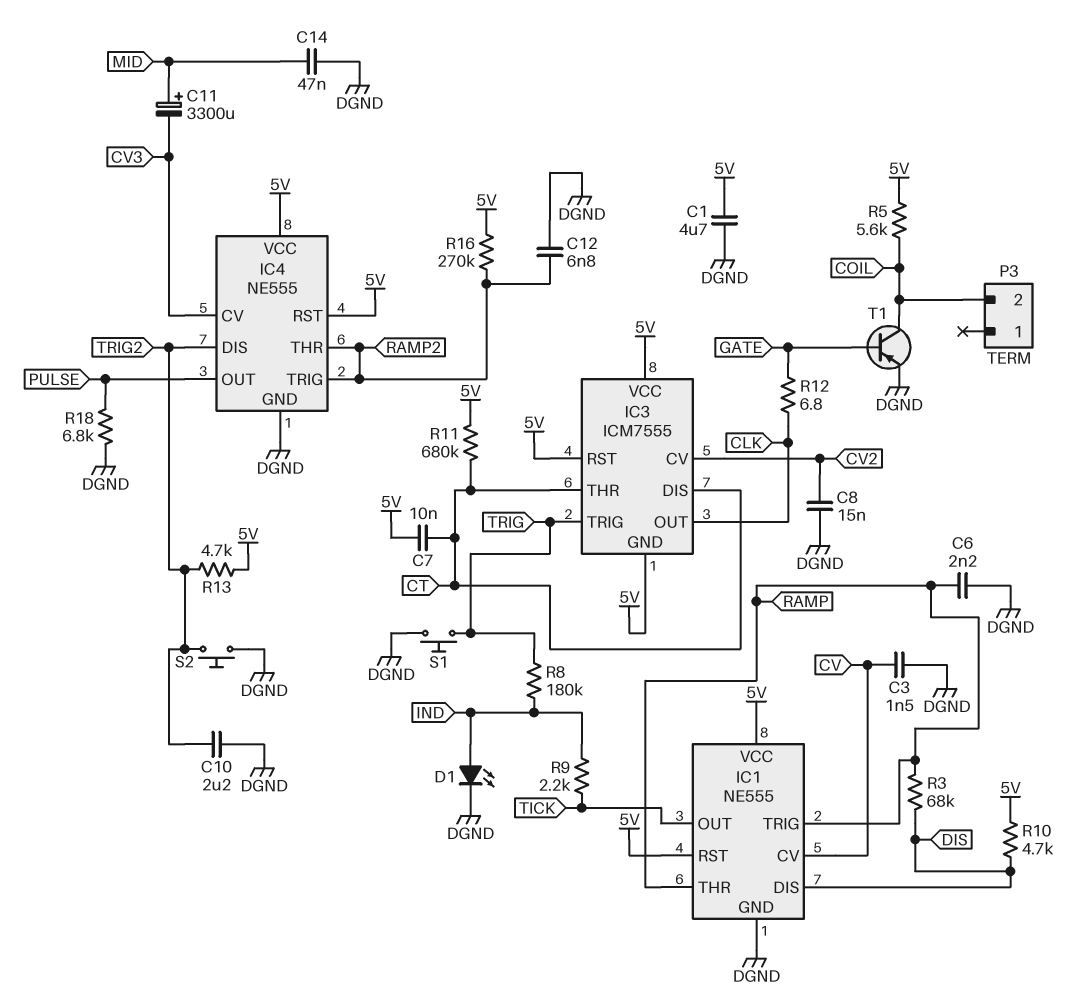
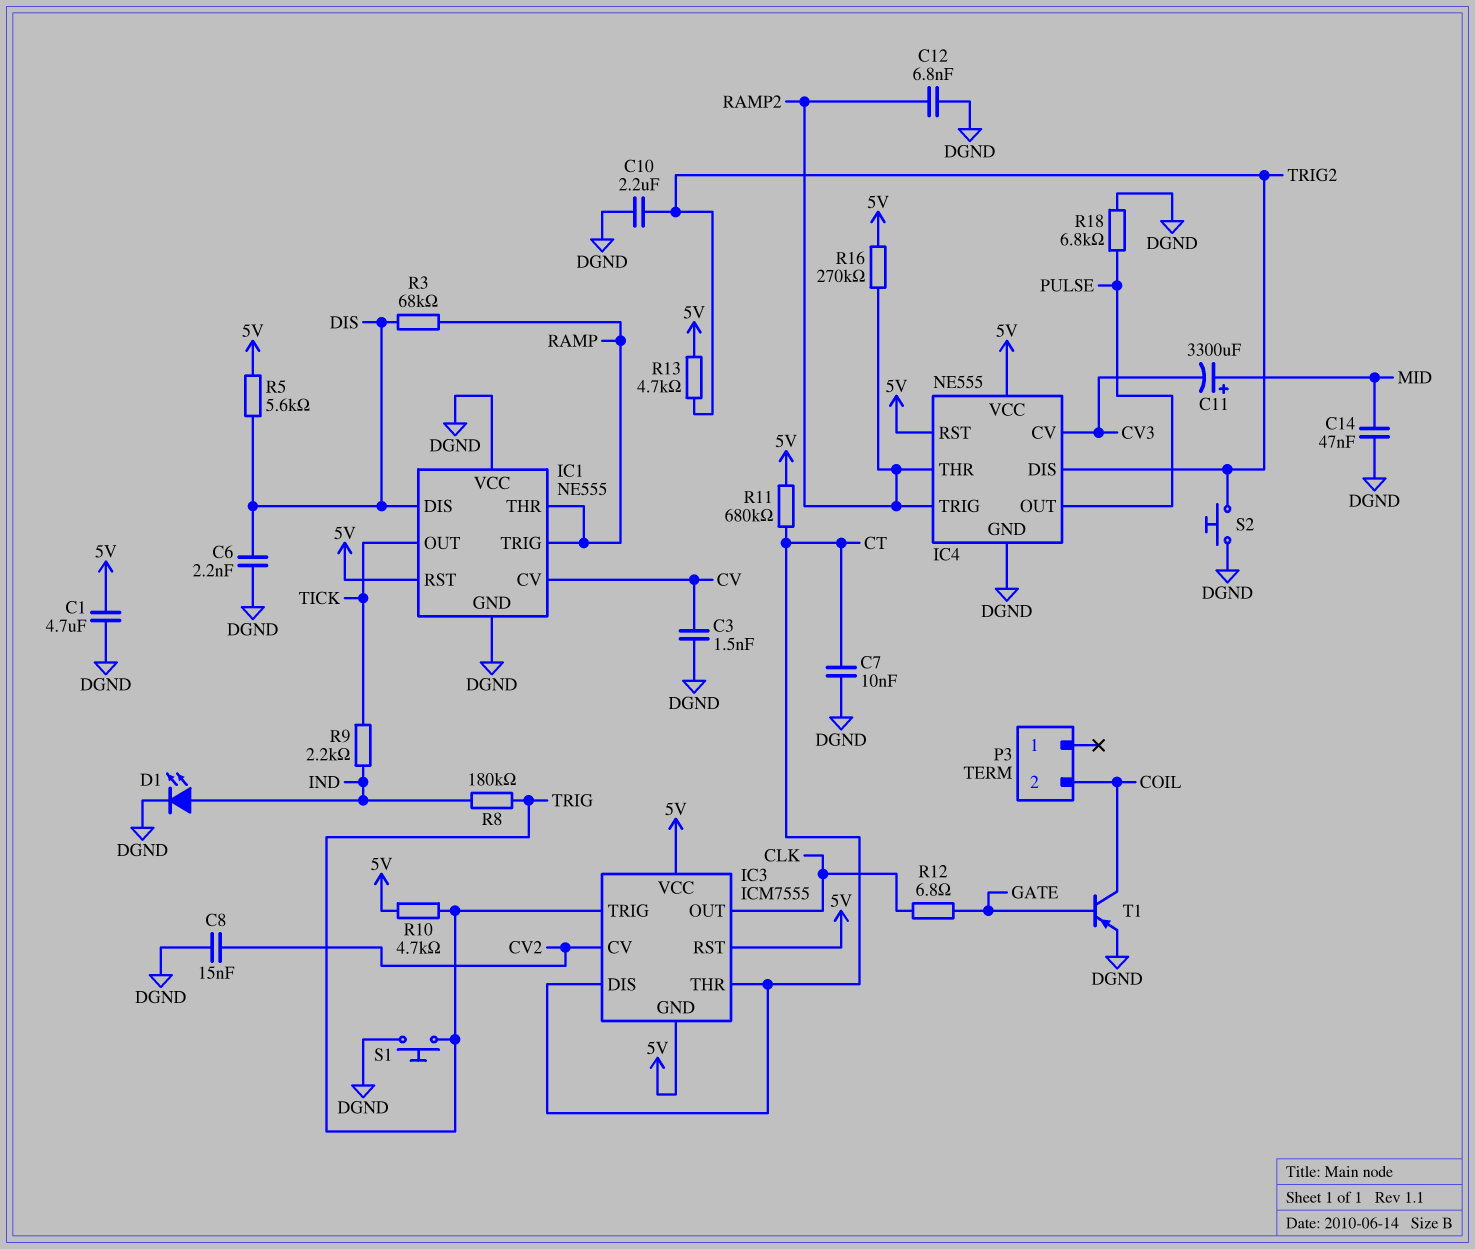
C6: 2.2nF (DGND, RAMP) -> 2.2nF (DGND, DIS)
C7: 10nF (5V, CT) -> 10nF (CT, DGND)
IC1 pin VCC: 5V -> DGND
R5: 5.6k (5V, COIL) -> 5.6k (5V, DIS)
R10: 4.7k (5V, DIS) -> 4.7k (5V, TRIG)

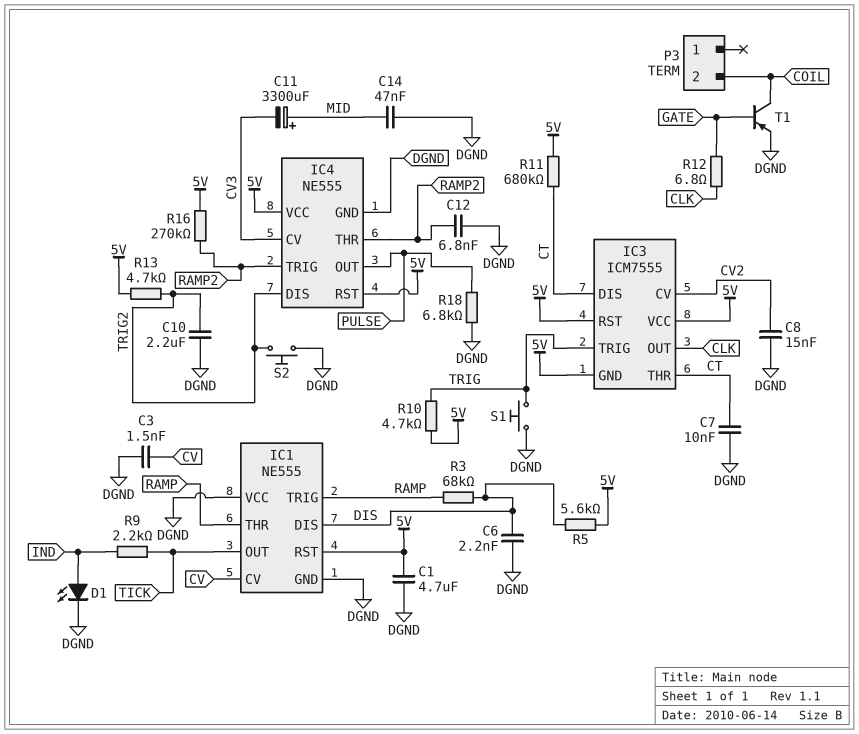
R8: 180k (IND, TRIG) -> none

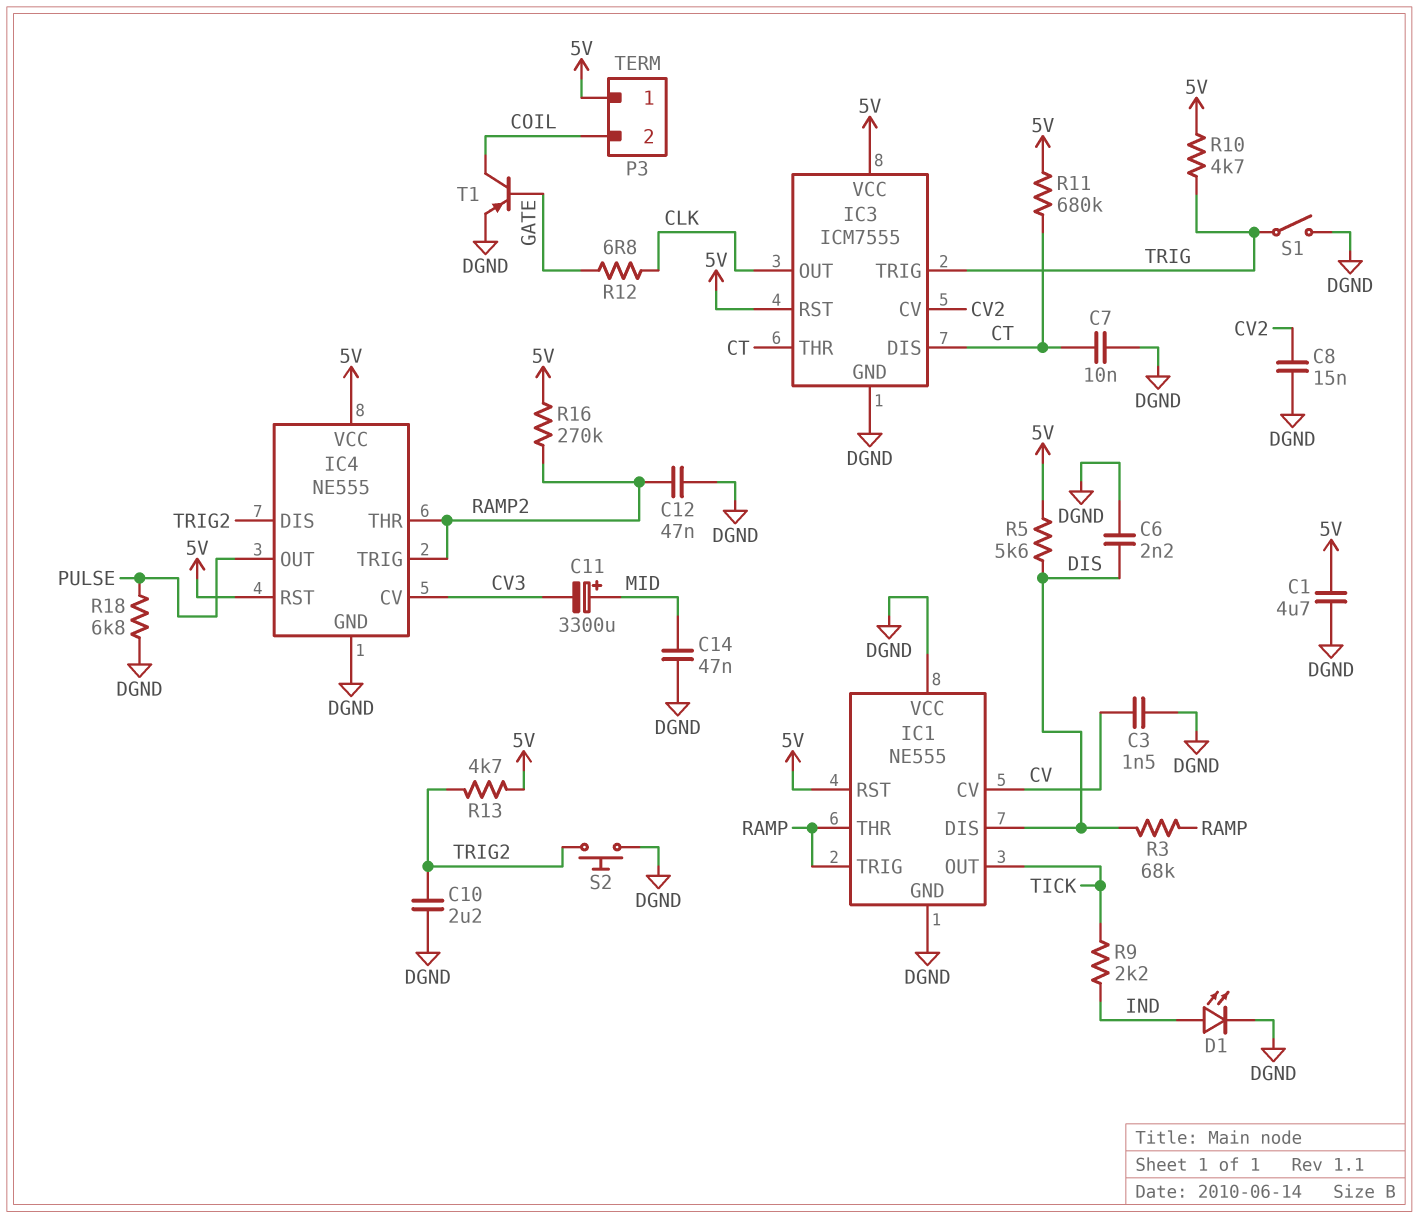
C12: 6.8nF (DGND, RAMP2) -> 47nF (DGND, RAMP2)
IC3 pin GND: 5V -> DGND
P3 pin 1: none -> 5V
S1: button (DGND, TRIG) -> switch (DGND, TRIG)

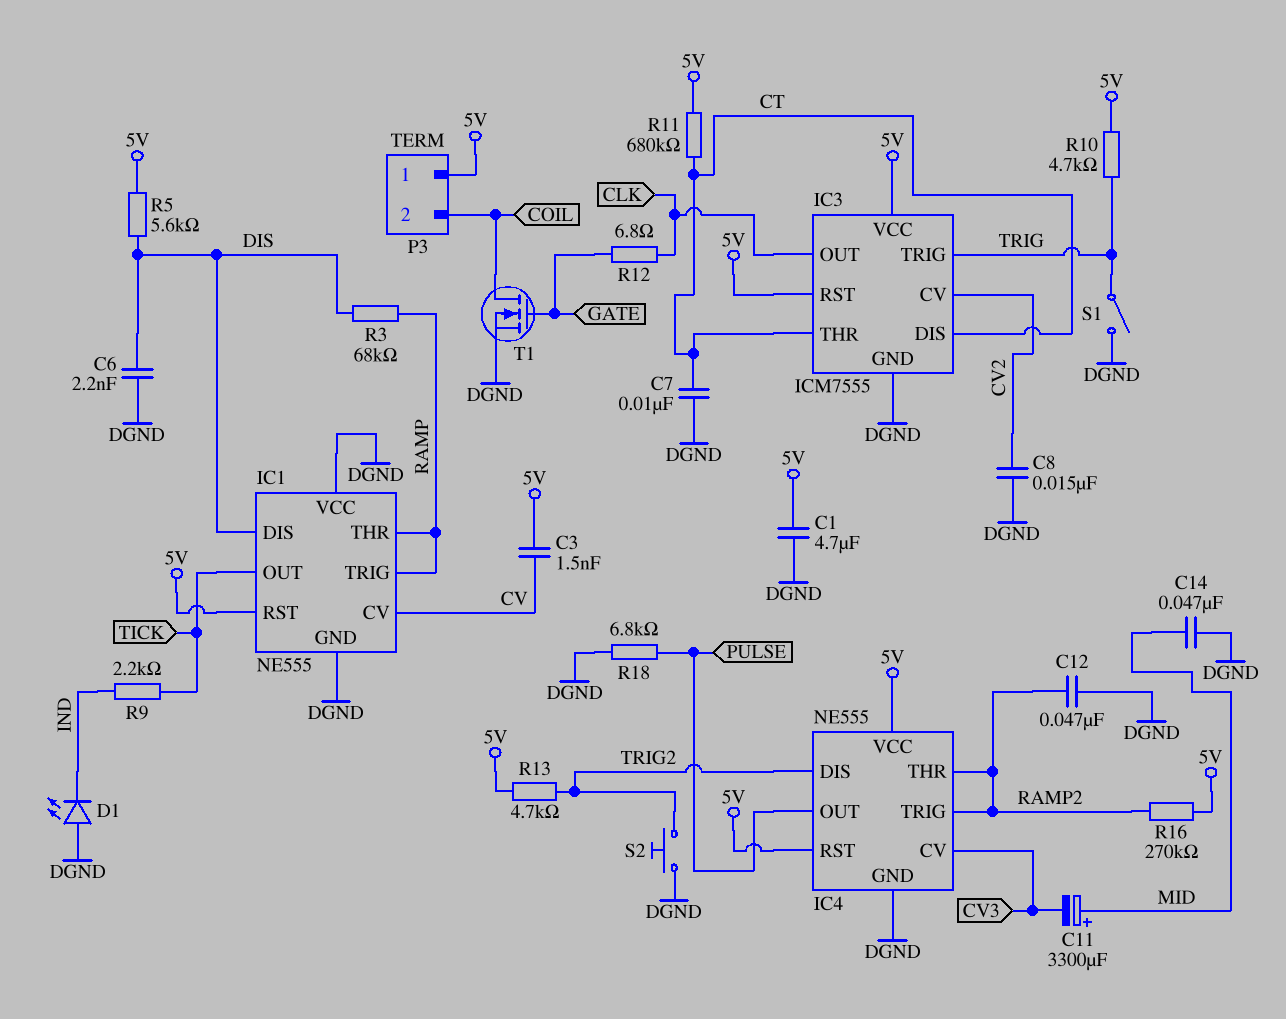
C3: 1.5nF (CV, DGND) -> 1.5nF (5V, CV)
C10: 2.2uF (DGND, TRIG2) -> none
D1: LED (A IND, K DGND) -> LED (A DGND, K IND)
T1: PNP (B GATE, C COIL, E DGND) -> NMOS (G GATE, D COIL, S DGND)

